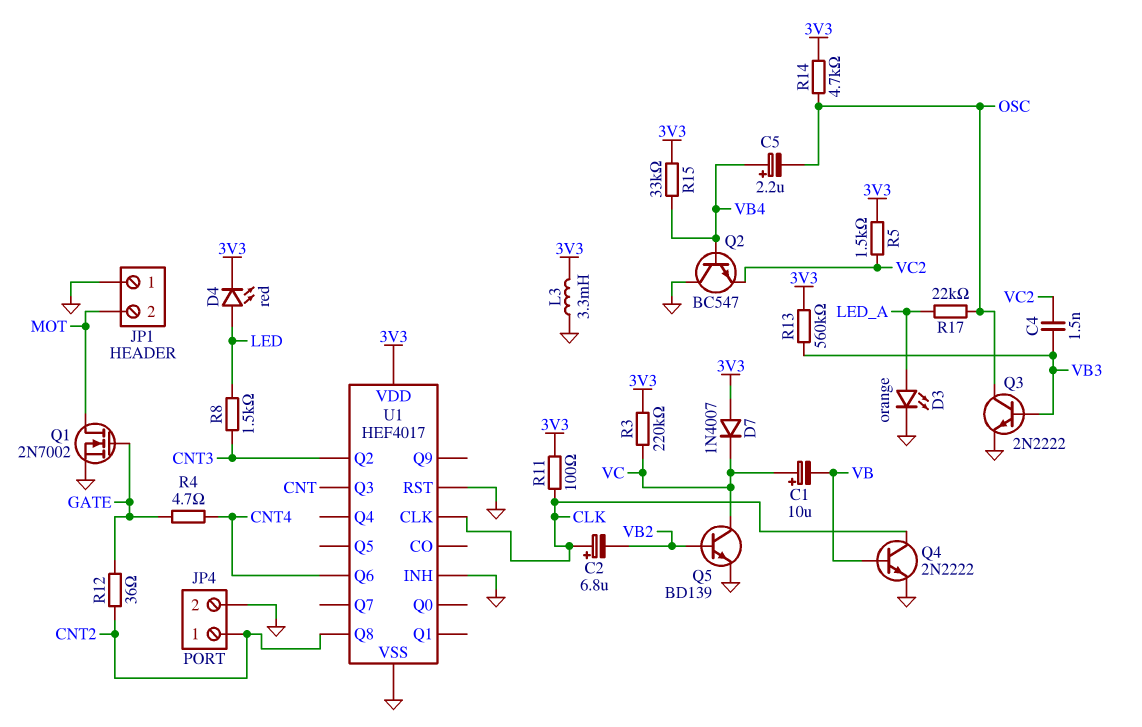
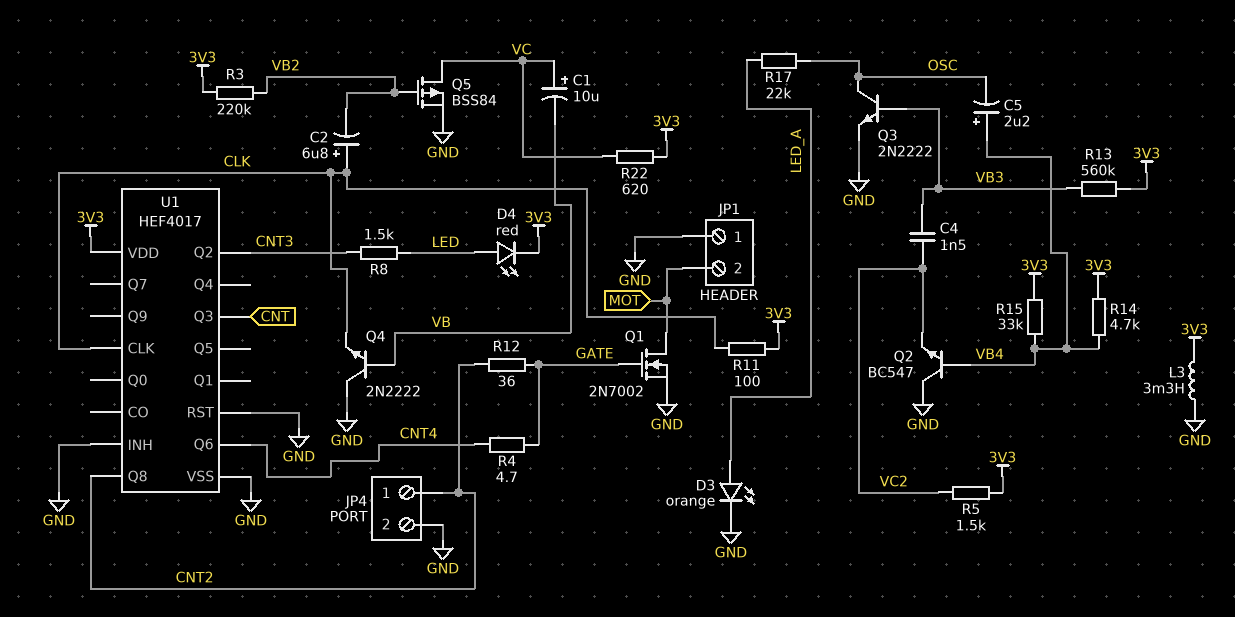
D7: diode 1N4007 (A 3V3, K VC) -> none
Q4: NPN 2N2222 (B VB, C CLK, E GND) -> NPN 2N2222 (B VB, C GND, E CLK)
Q5: NPN BD139 (B VB2, C VC, E GND) -> PMOS BSS84 (G VB2, D VC, S GND)
R3: 220k (3V3, VC) -> 220k (3V3, VB2)
R14: 4.7k (3V3, OSC) -> 4.7k (3V3, VB4)
R22: none -> 620 (3V3, VC)

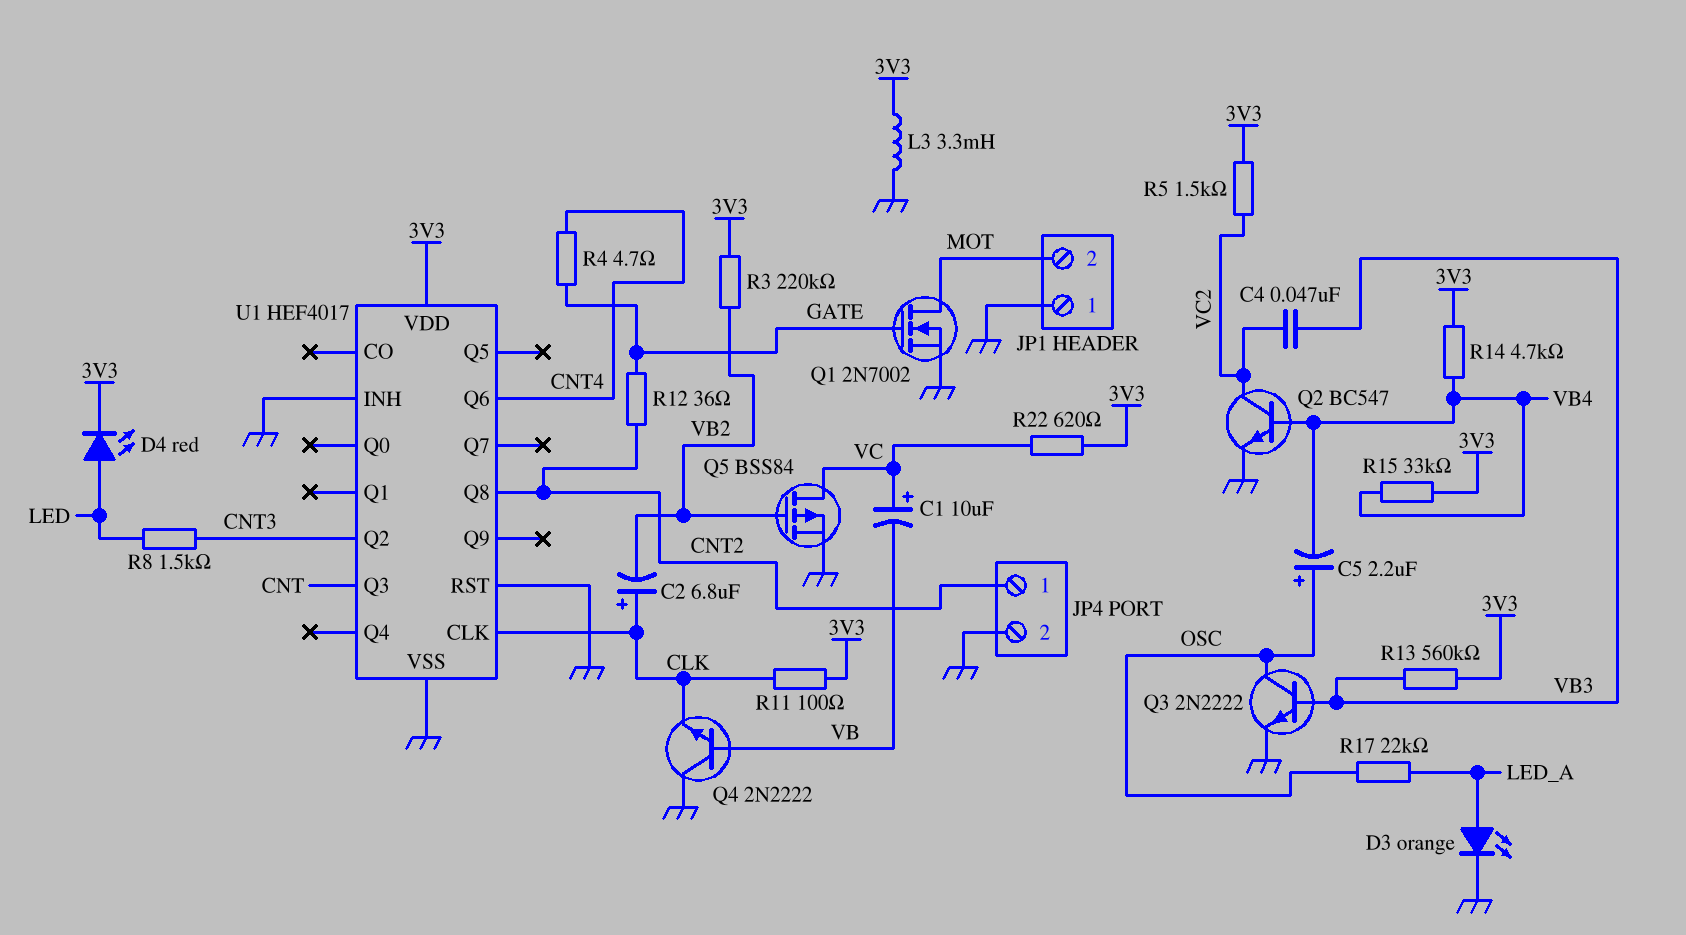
C4: 1.5nF (VB3, VC2) -> 47nF (VB3, VC2)
C5: 2.2uF (plus VB4, minus OSC) -> 2.2uF (plus OSC, minus VB4)
Q2: NPN BC547 (B VB4, C GND, E VC2) -> NPN BC547 (B VB4, C VC2, E GND)

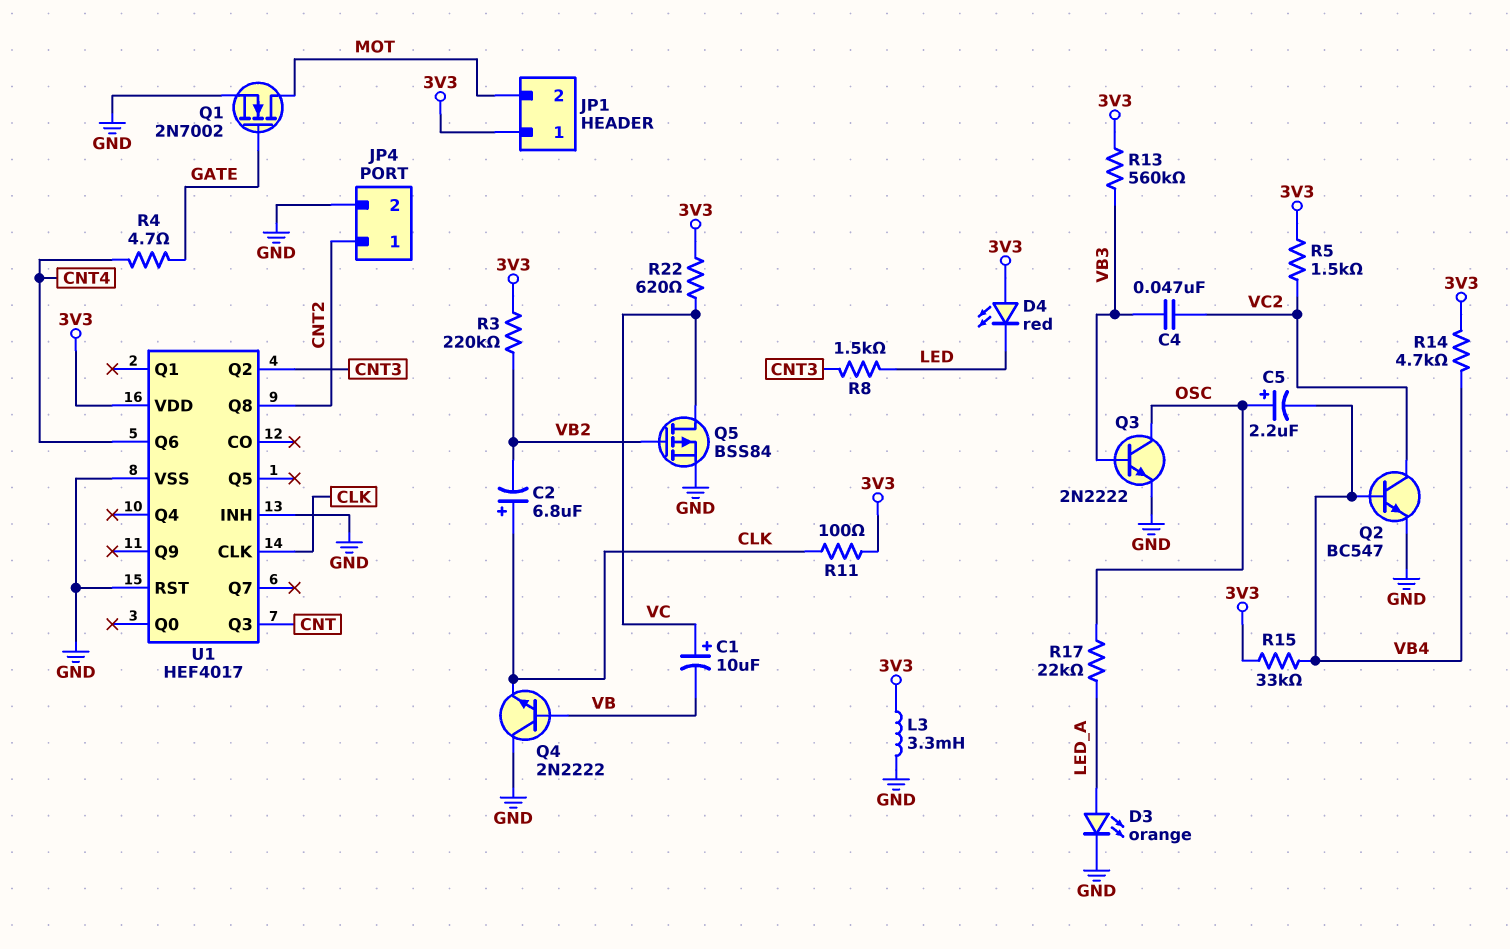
D4: LED red (A LED, K 3V3) -> LED red (A 3V3, K LED)
JP1 pin 1: GND -> 3V3
R12: 36 (CNT2, GATE) -> none

